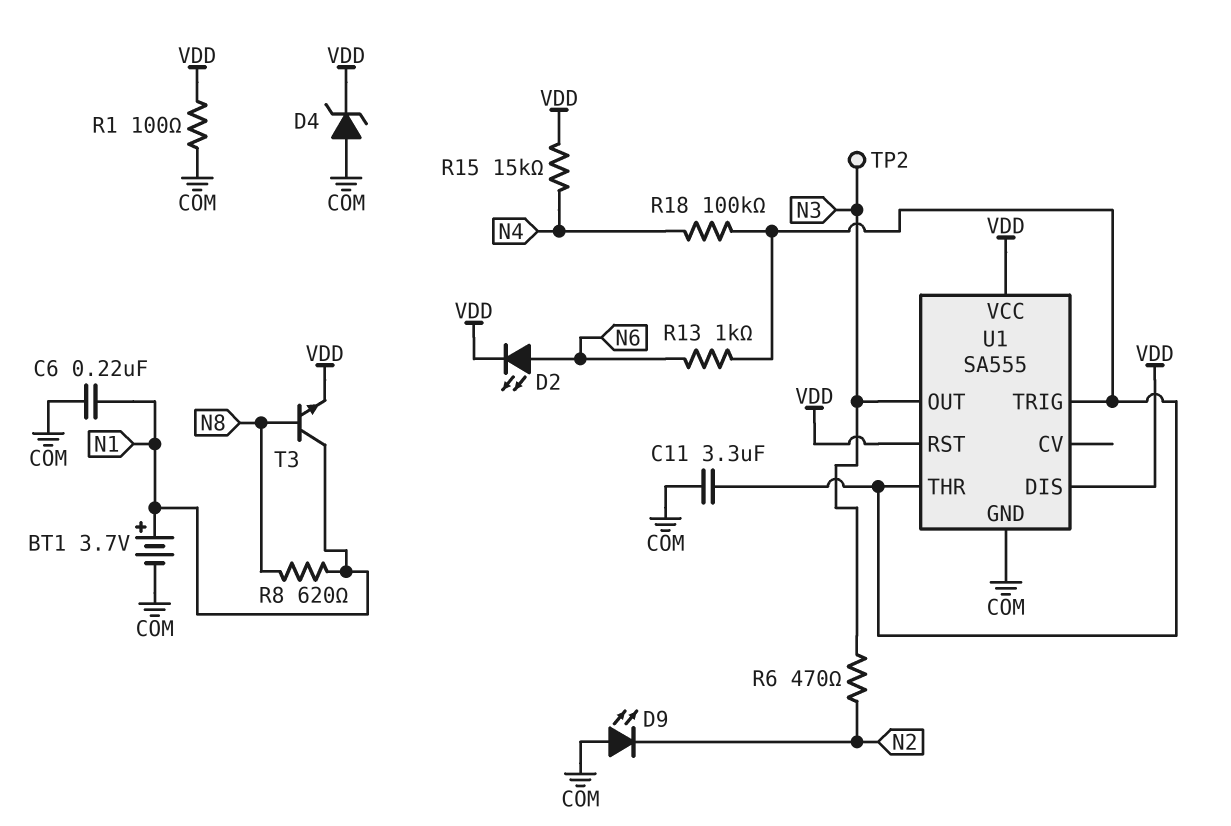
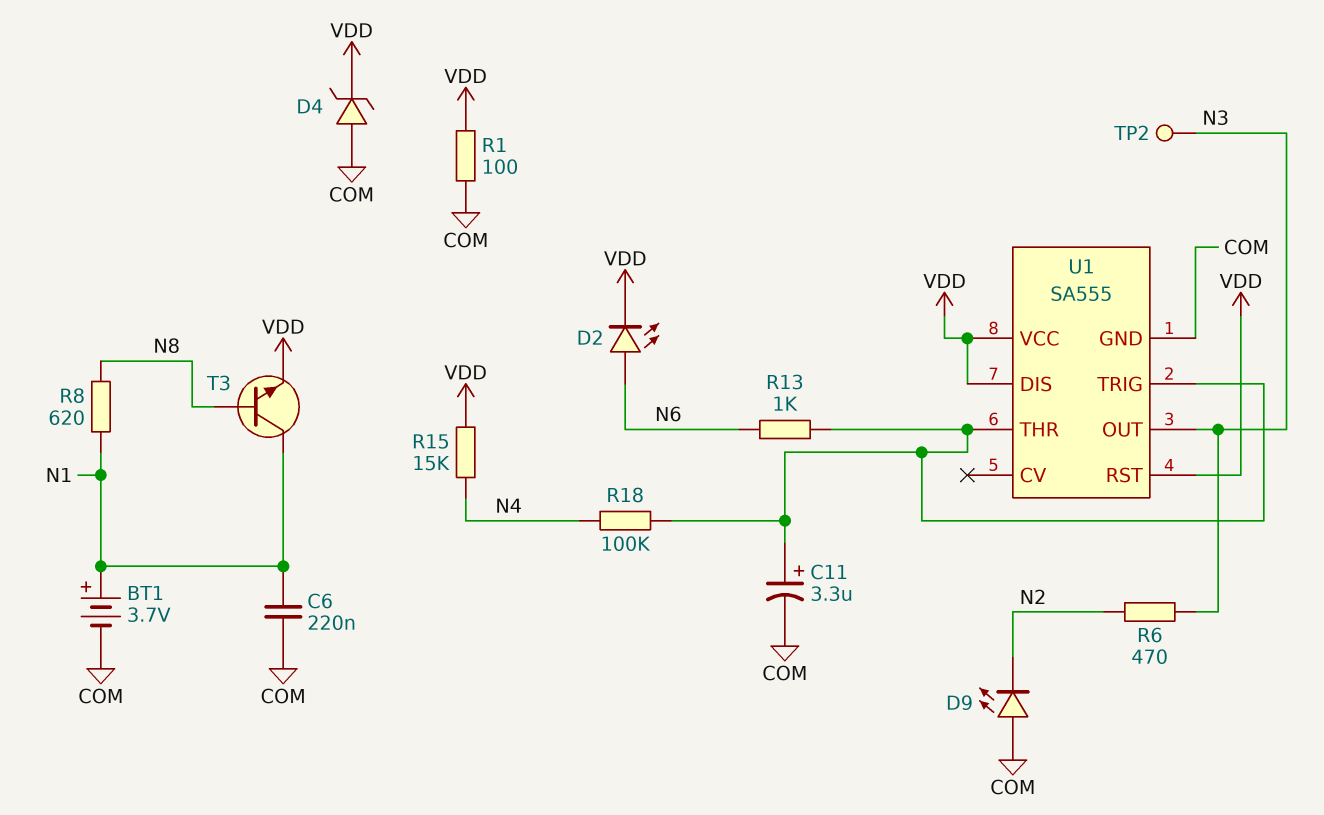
C11: 3.3uF (COM, U1/THR) -> 3.3uF (plus U1/THR, minus COM)

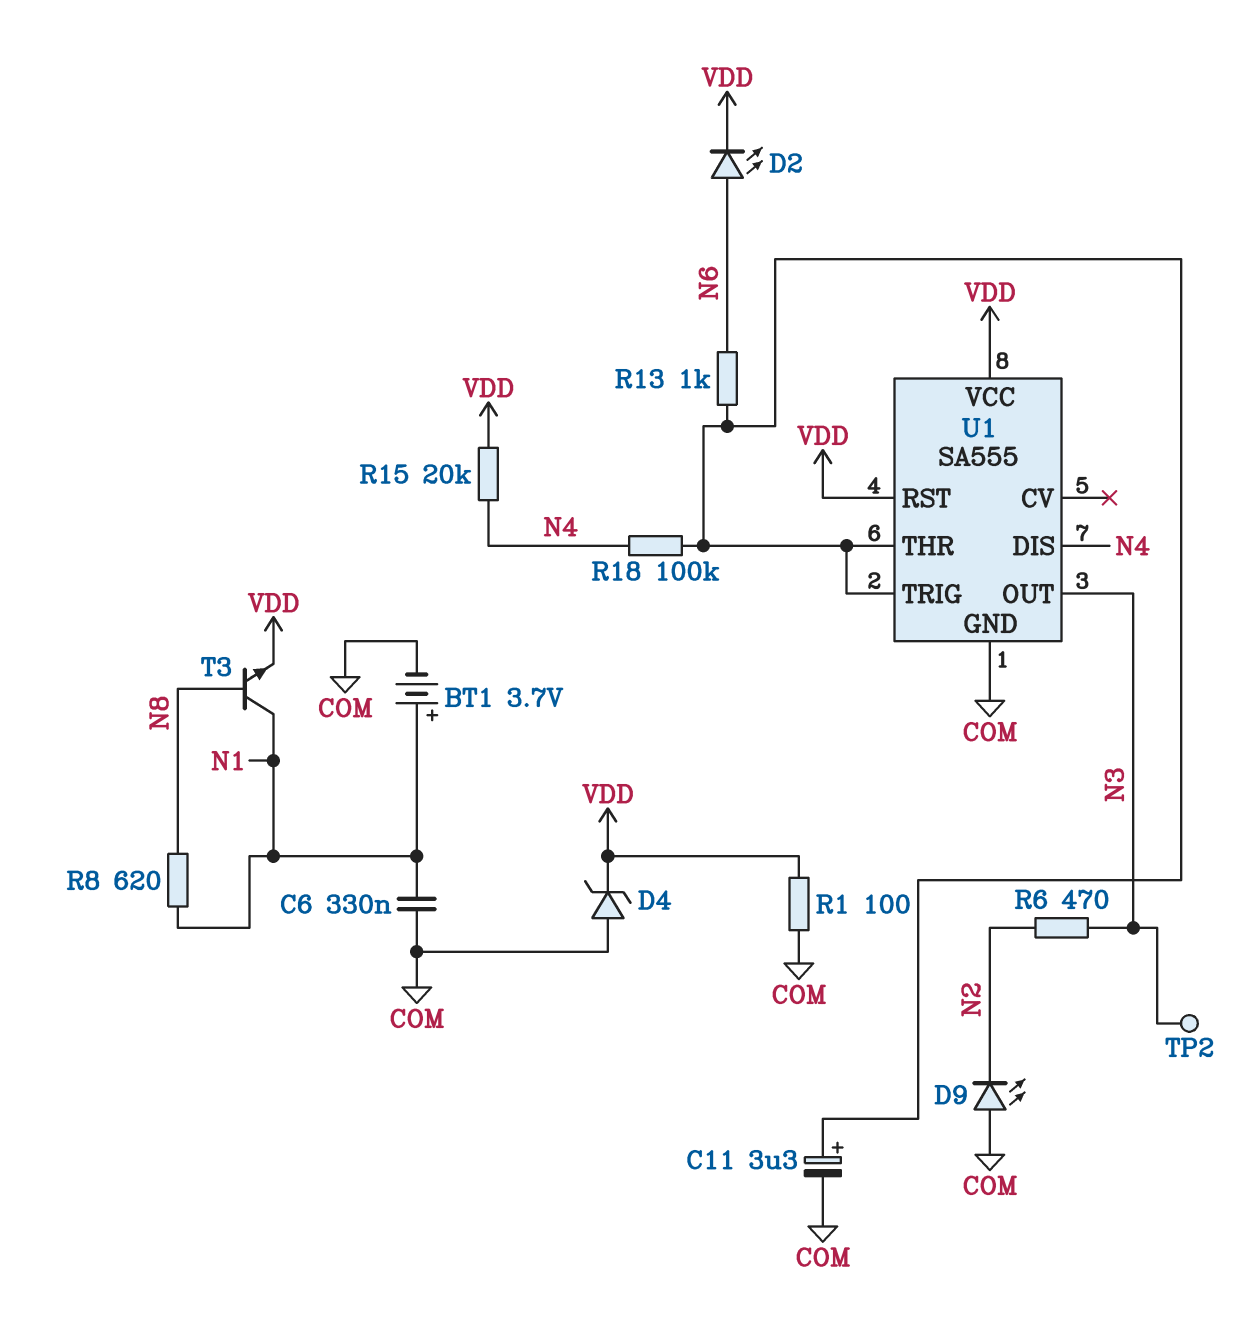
C6: 220nF (COM, N1) -> 330nF (COM, N1)
R15: 15k (N4, VDD) -> 20k (N4, VDD)
U1 pin DIS: VDD -> N4

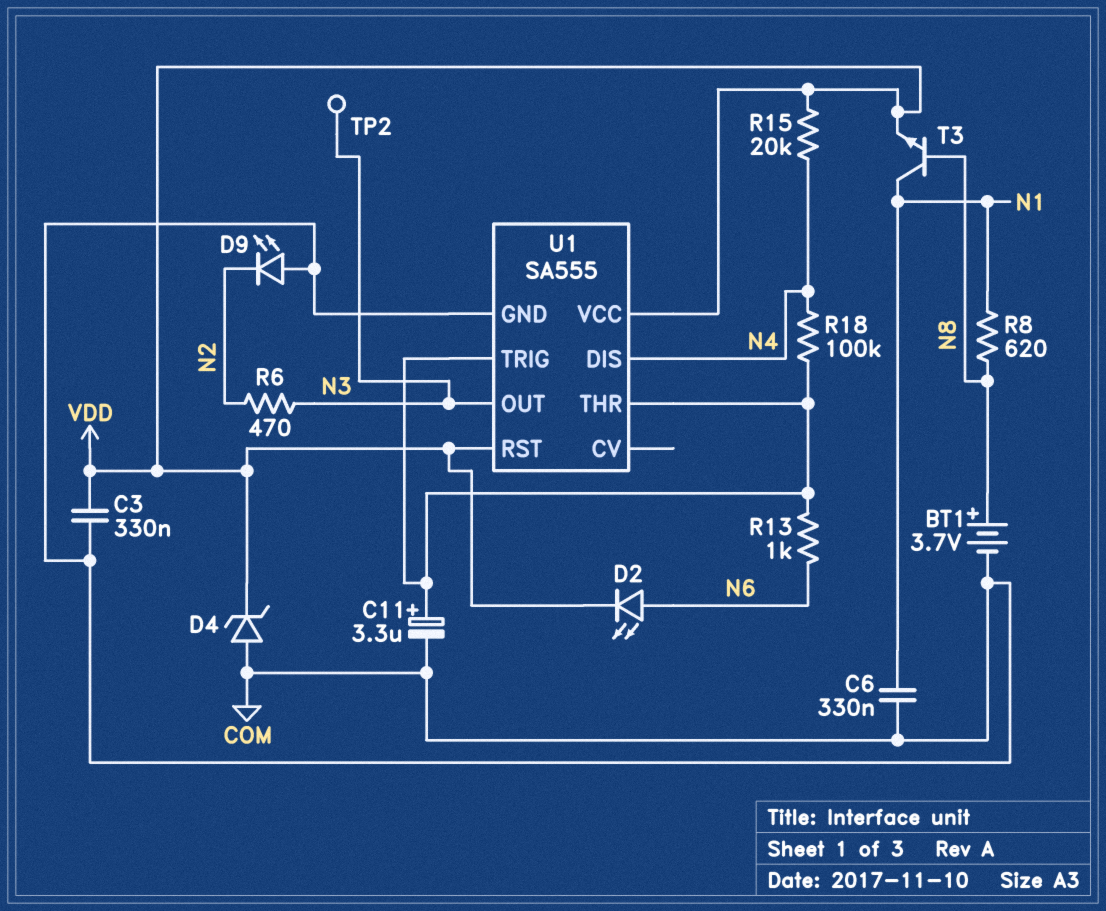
BT1: 3.7V (plus N1, minus COM) -> 3.7V (plus N8, minus COM)
C3: none -> 330nF (COM, VDD)
R1: 100 (COM, VDD) -> none

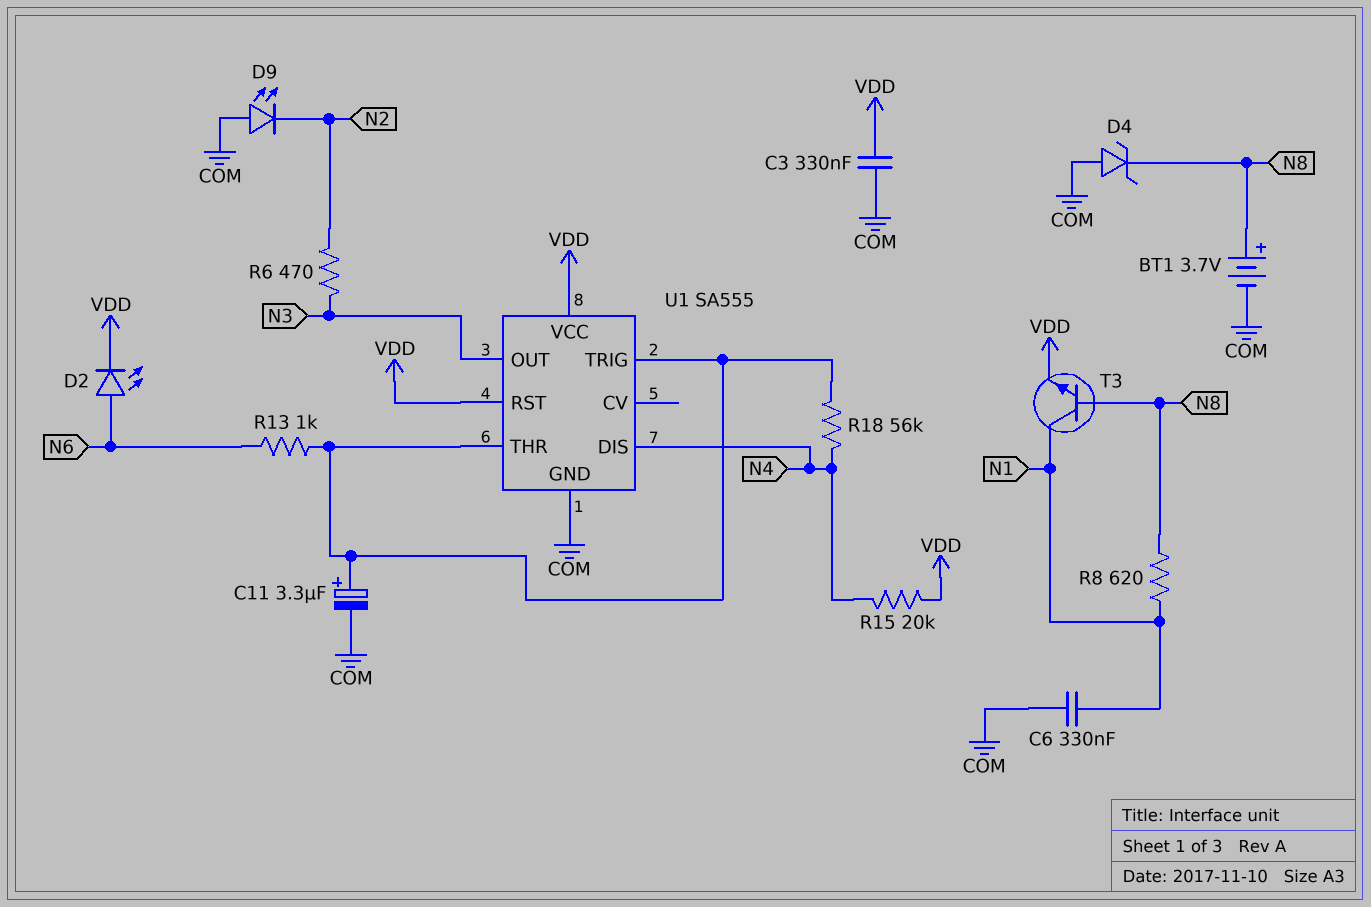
D4: zener (A COM, K VDD) -> zener (A COM, K N8)
R18: 100k (N4, U1/THR) -> 56k (N4, U1/THR)
TP2: test point (N3) -> none

